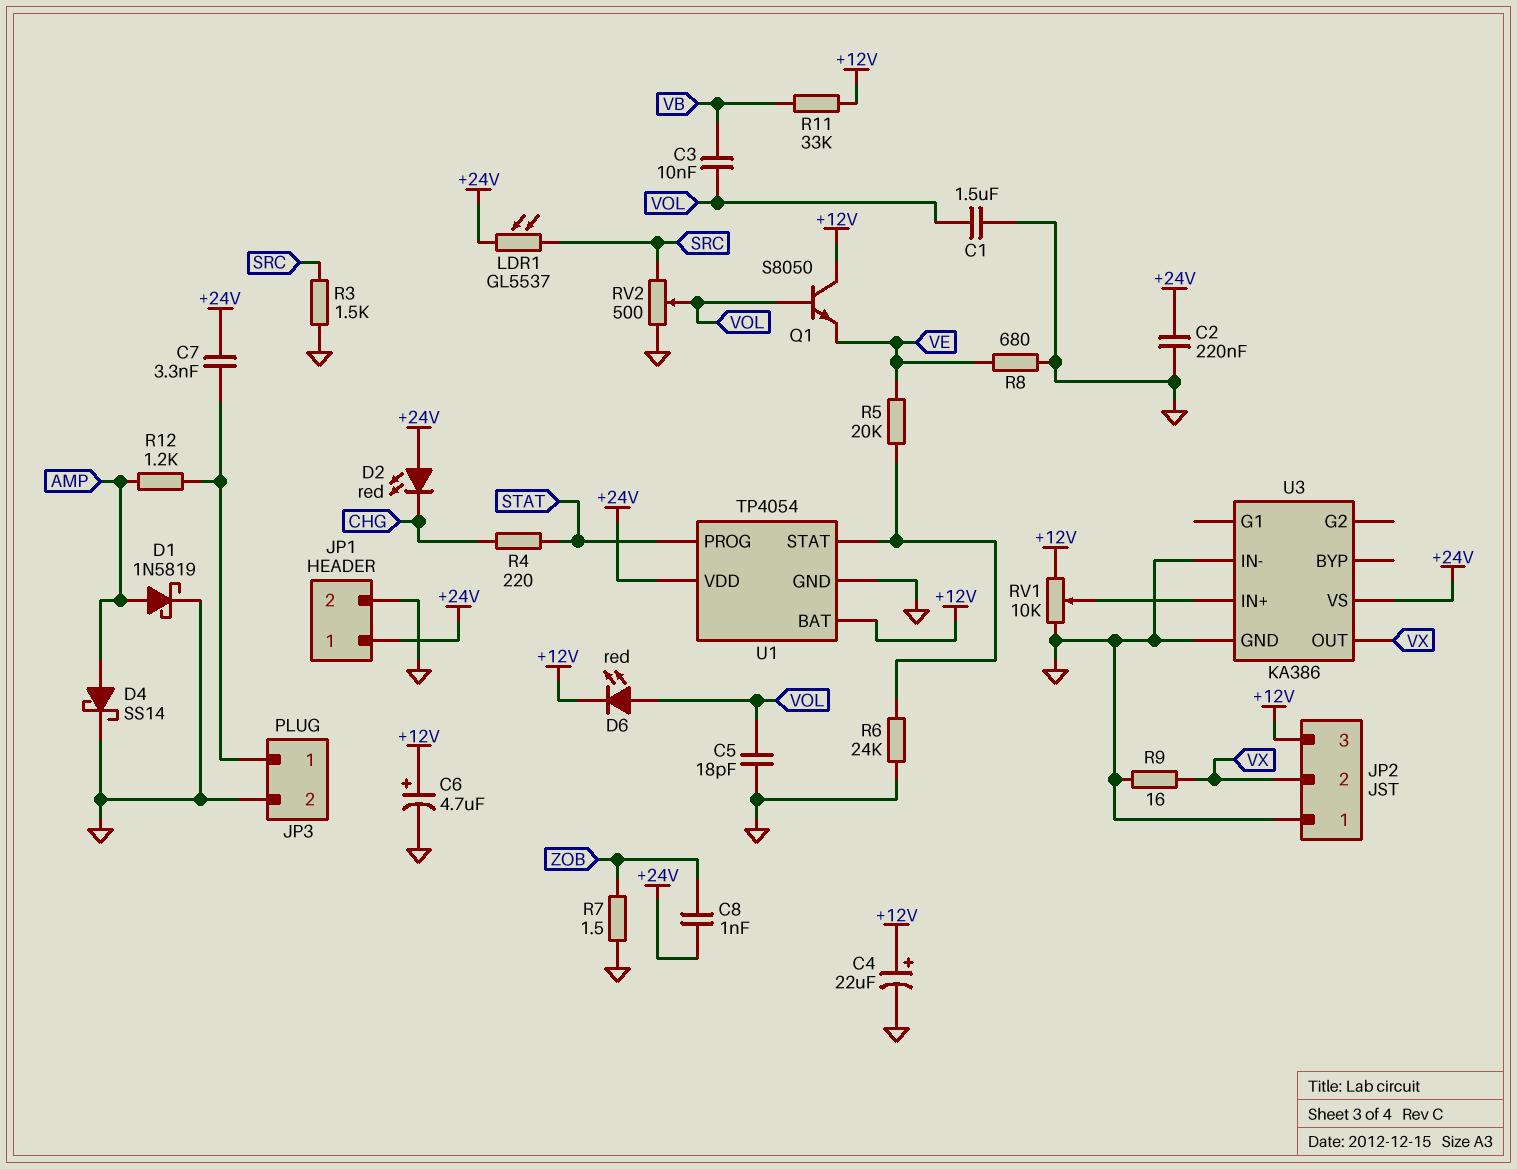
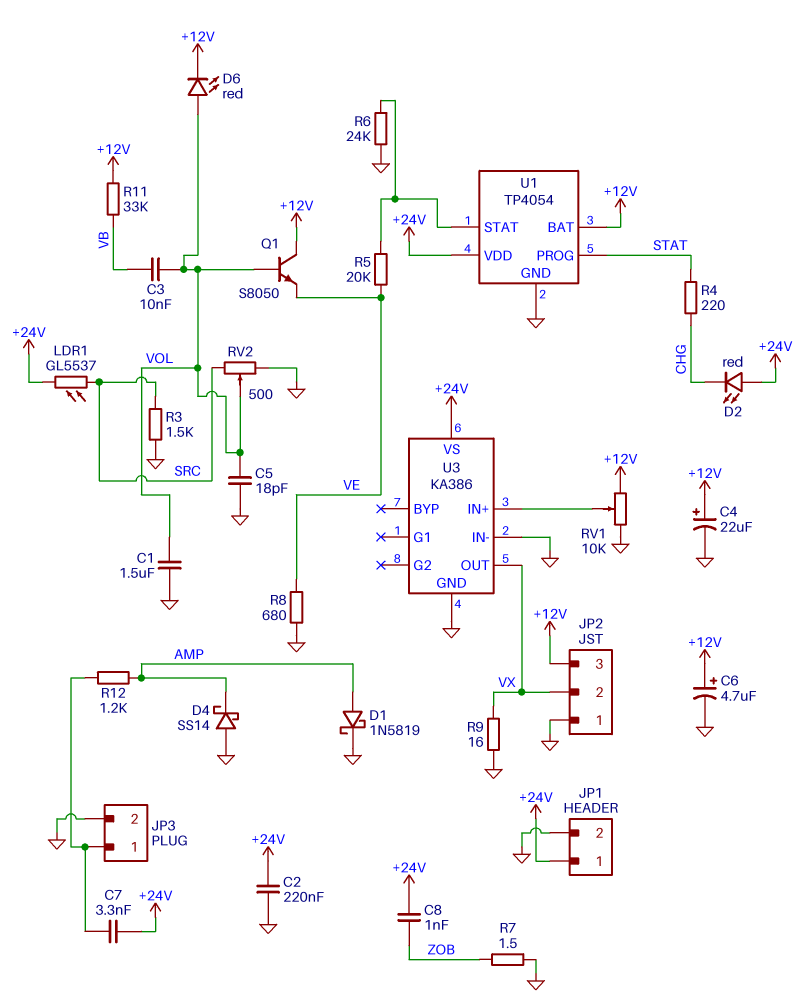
D4: schottky SS14 (A AMP, K GND) -> schottky SS14 (A GND, K AMP)

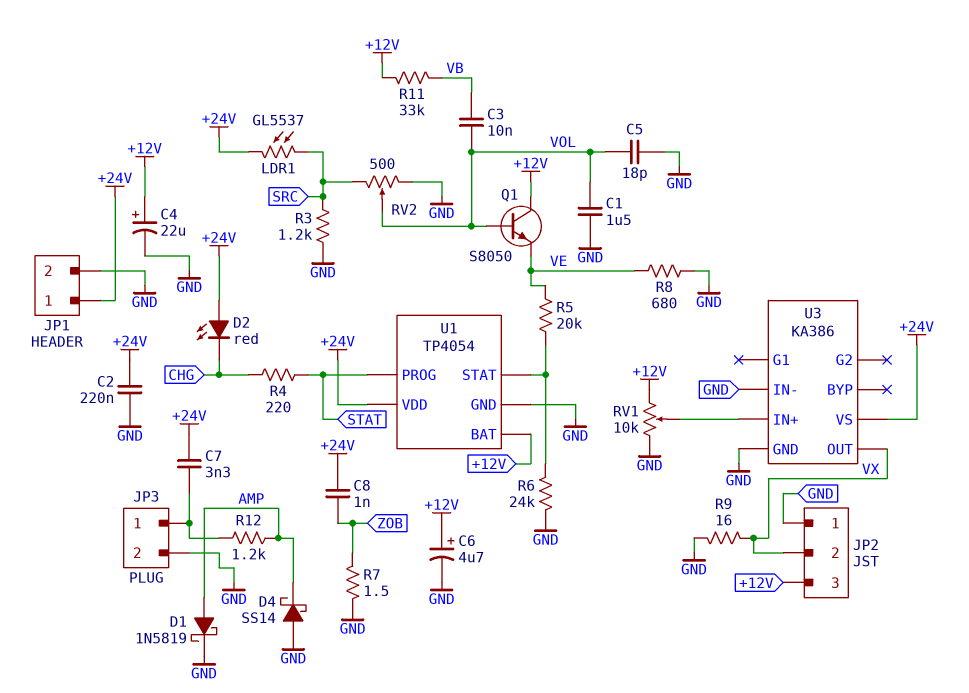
D6: LED red (A VOL, K +12V) -> none
R3: 1.5k (GND, SRC) -> 1.2k (GND, SRC)

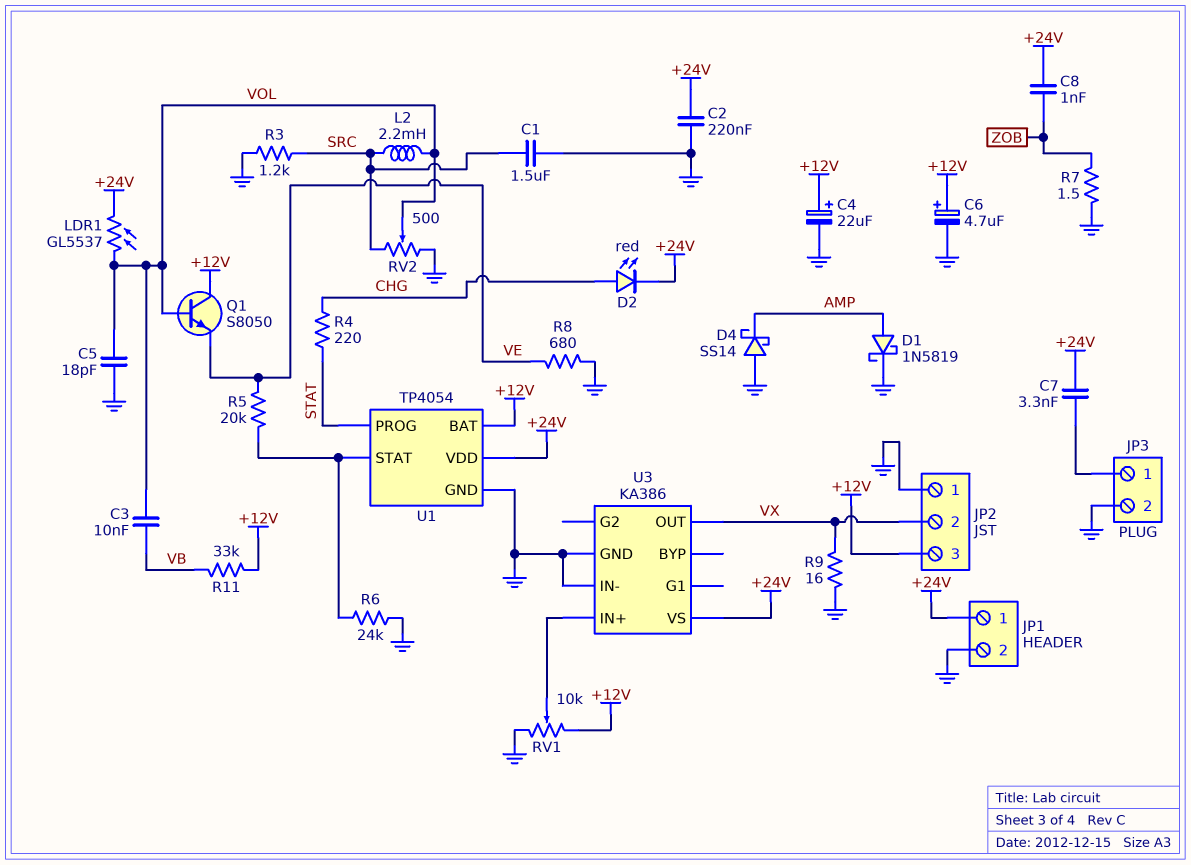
C1: 1.5uF (GND, VOL) -> 1.5uF (GND, SRC)
D2: LED red (A +24V, K CHG) -> LED red (A CHG, K +24V)
L2: none -> 2.2mH (SRC, VOL)
LDR1: GL5537 (+24V, SRC) -> GL5537 (+24V, VOL)
R12: 1.2k (AMP, JP3/1) -> none

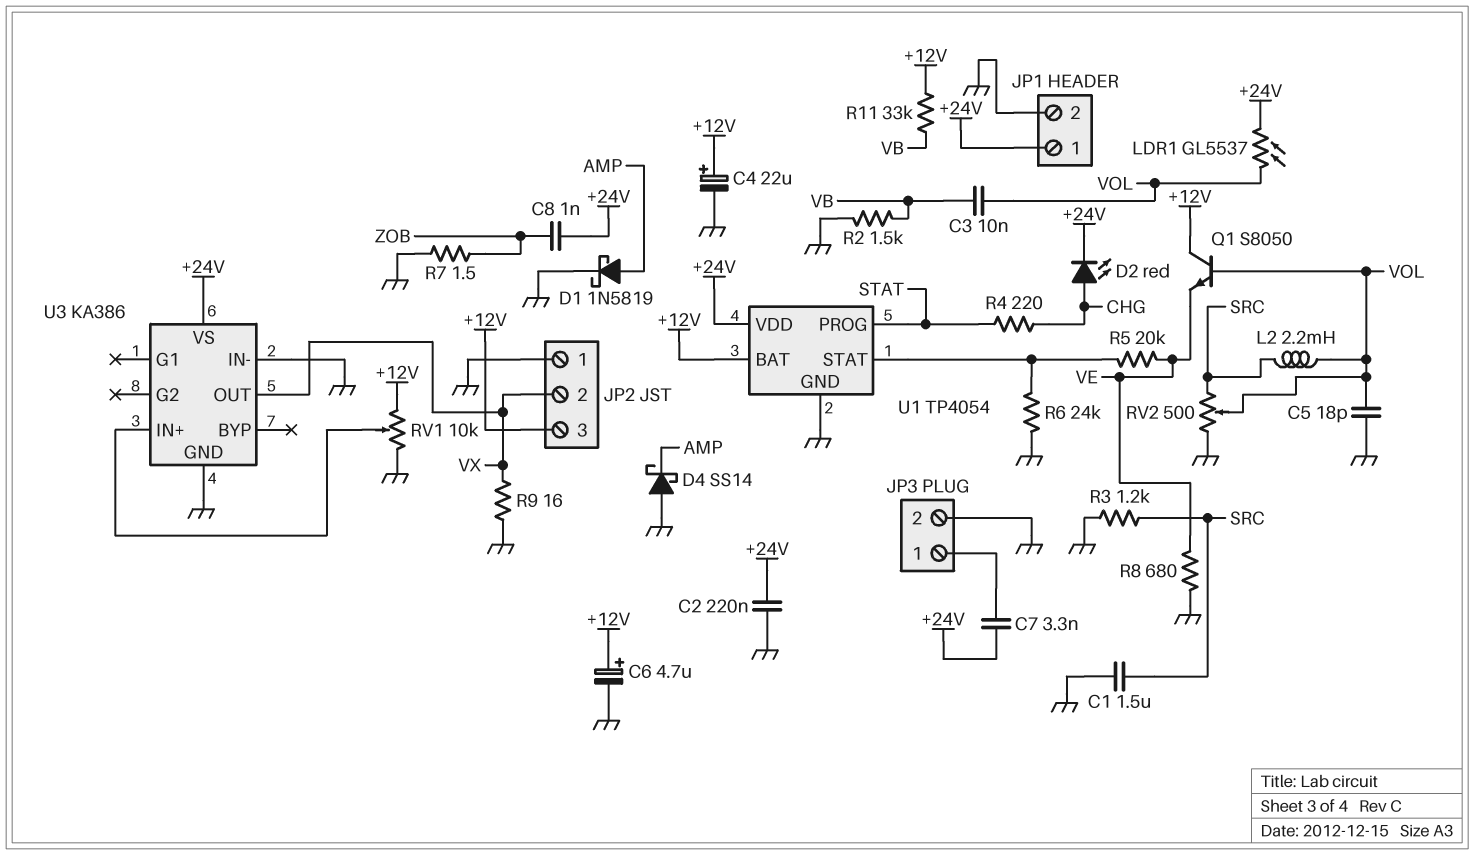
R2: none -> 1.5k (GND, VB)

